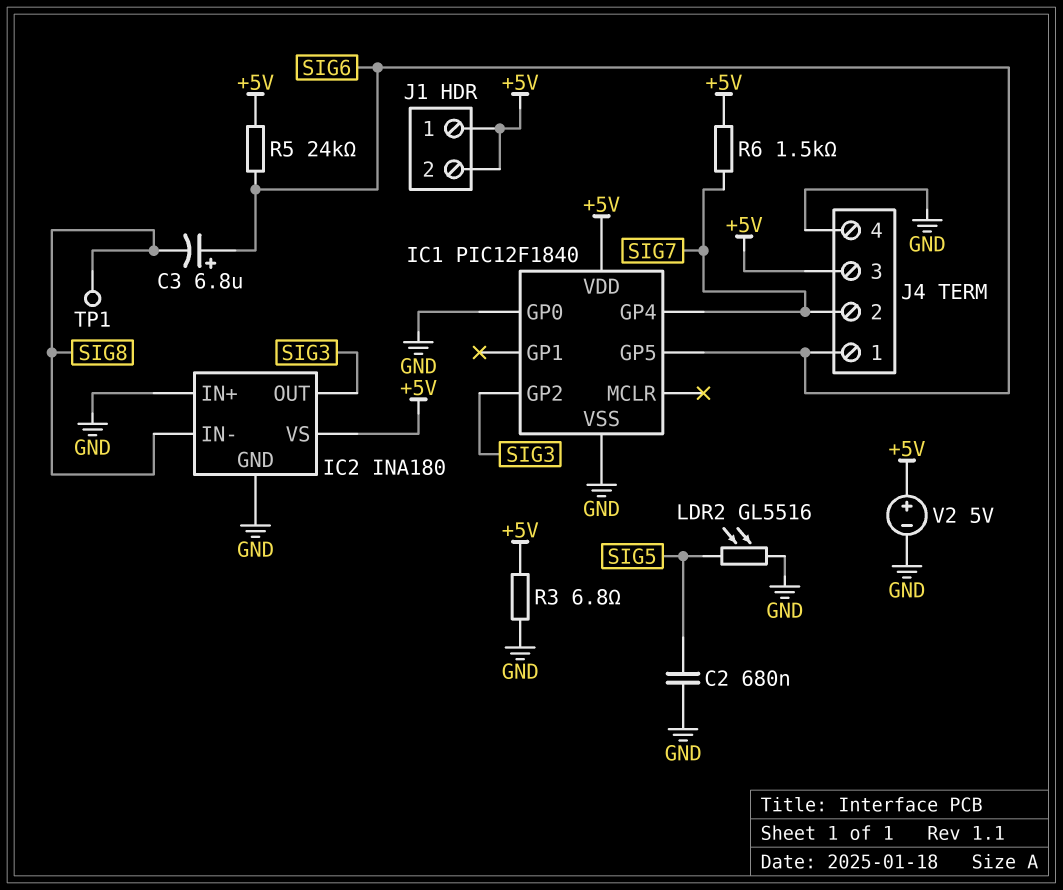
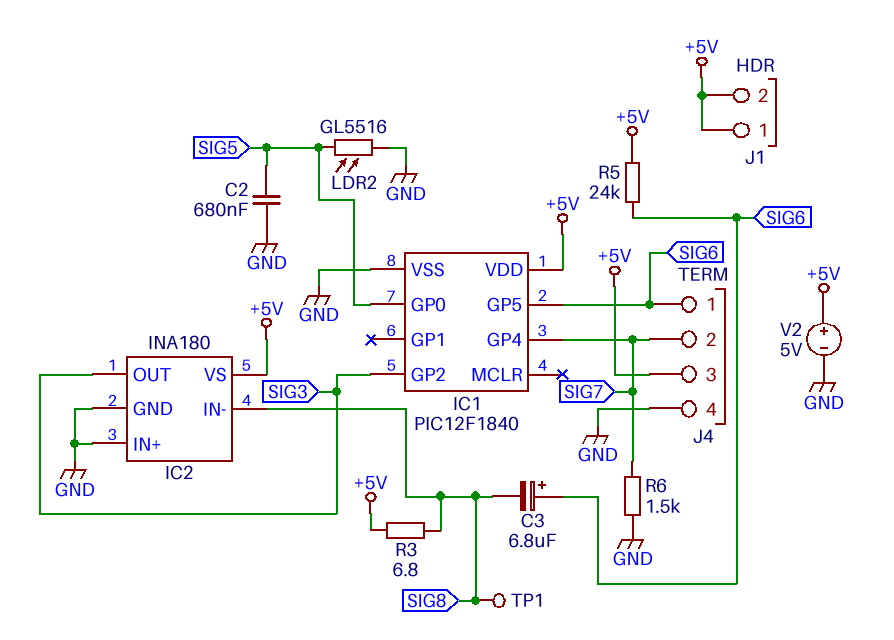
IC1 pin GP0: GND -> SIG5
R3: 6.8 (+5V, GND) -> 6.8 (+5V, SIG8)
R6: 1.5k (+5V, SIG7) -> 1.5k (GND, SIG7)

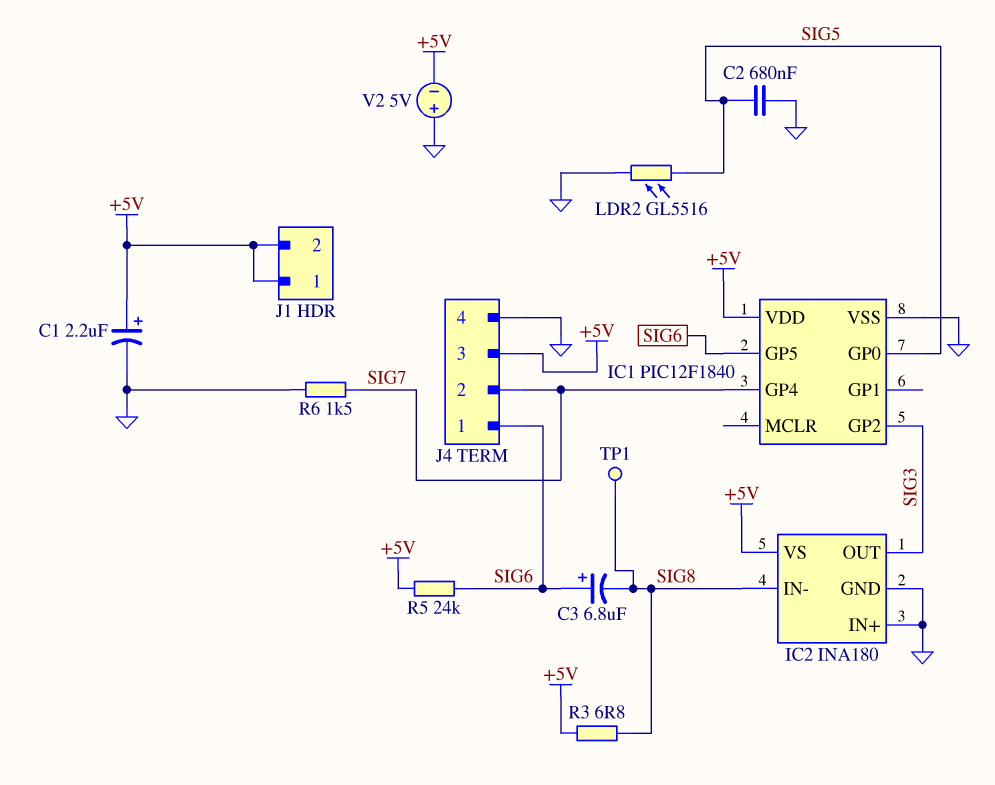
C1: none -> 2.2uF (plus +5V, minus GND)
V2: 5V (plus +5V, minus GND) -> 5V (plus GND, minus +5V)

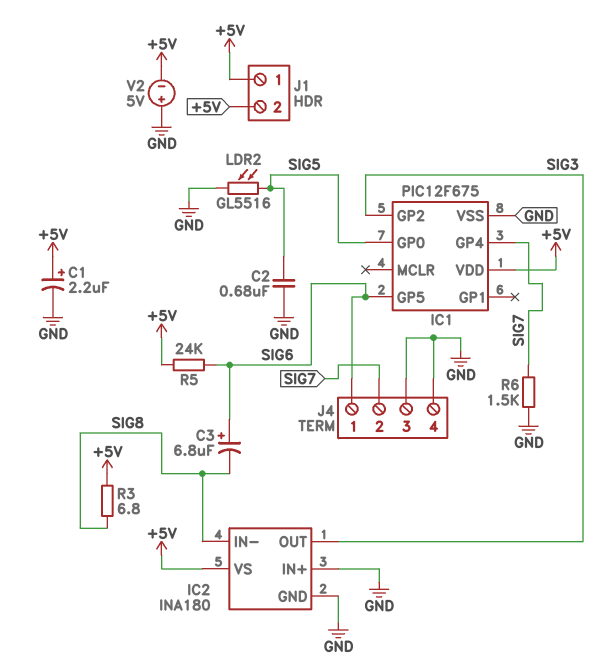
IC1: PIC12F1840 -> PIC12F675
J4 pin 3: +5V -> GND
TP1: test point (SIG8) -> none

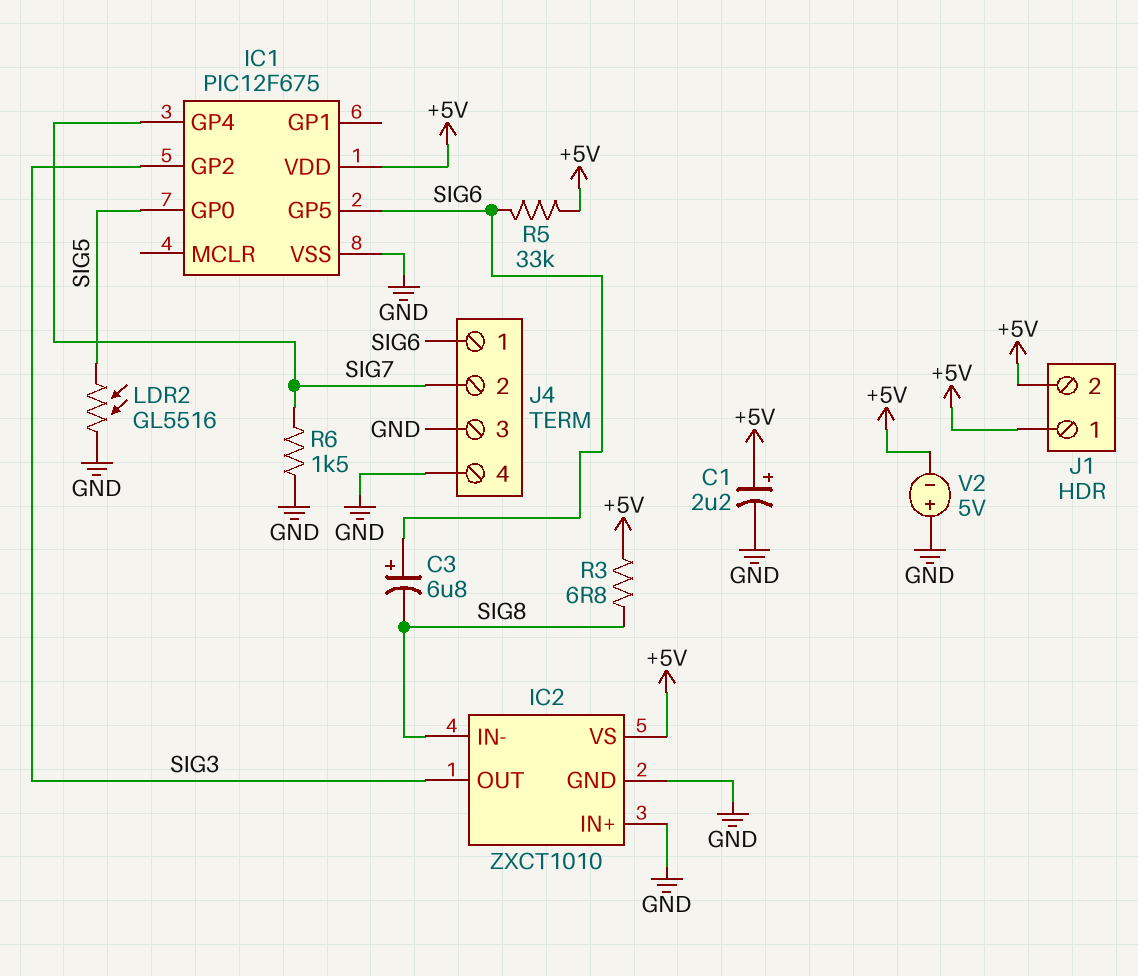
C2: 680nF (GND, SIG5) -> none
IC2: INA180 -> ZXCT1010
R5: 24k (+5V, SIG6) -> 33k (+5V, SIG6)

